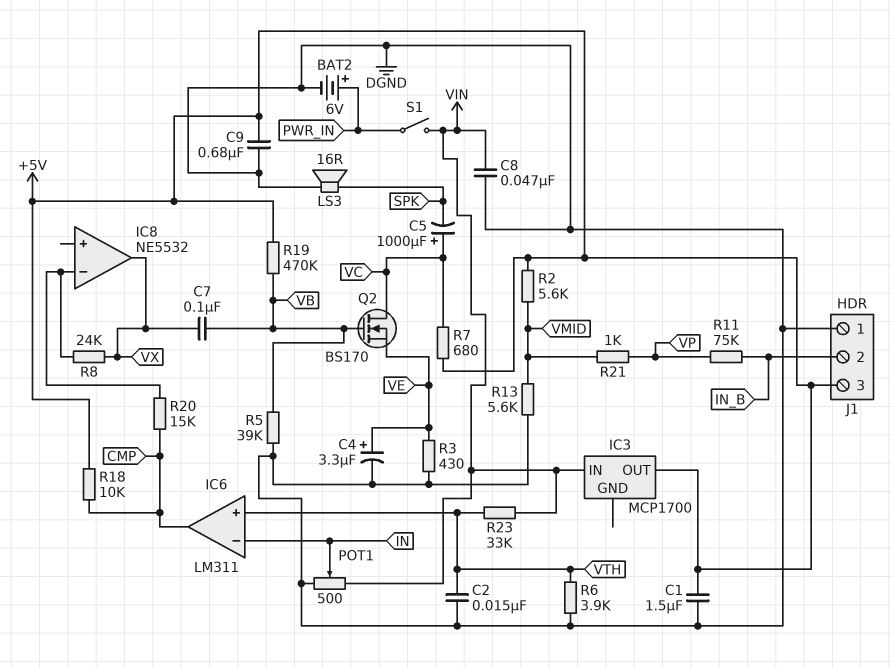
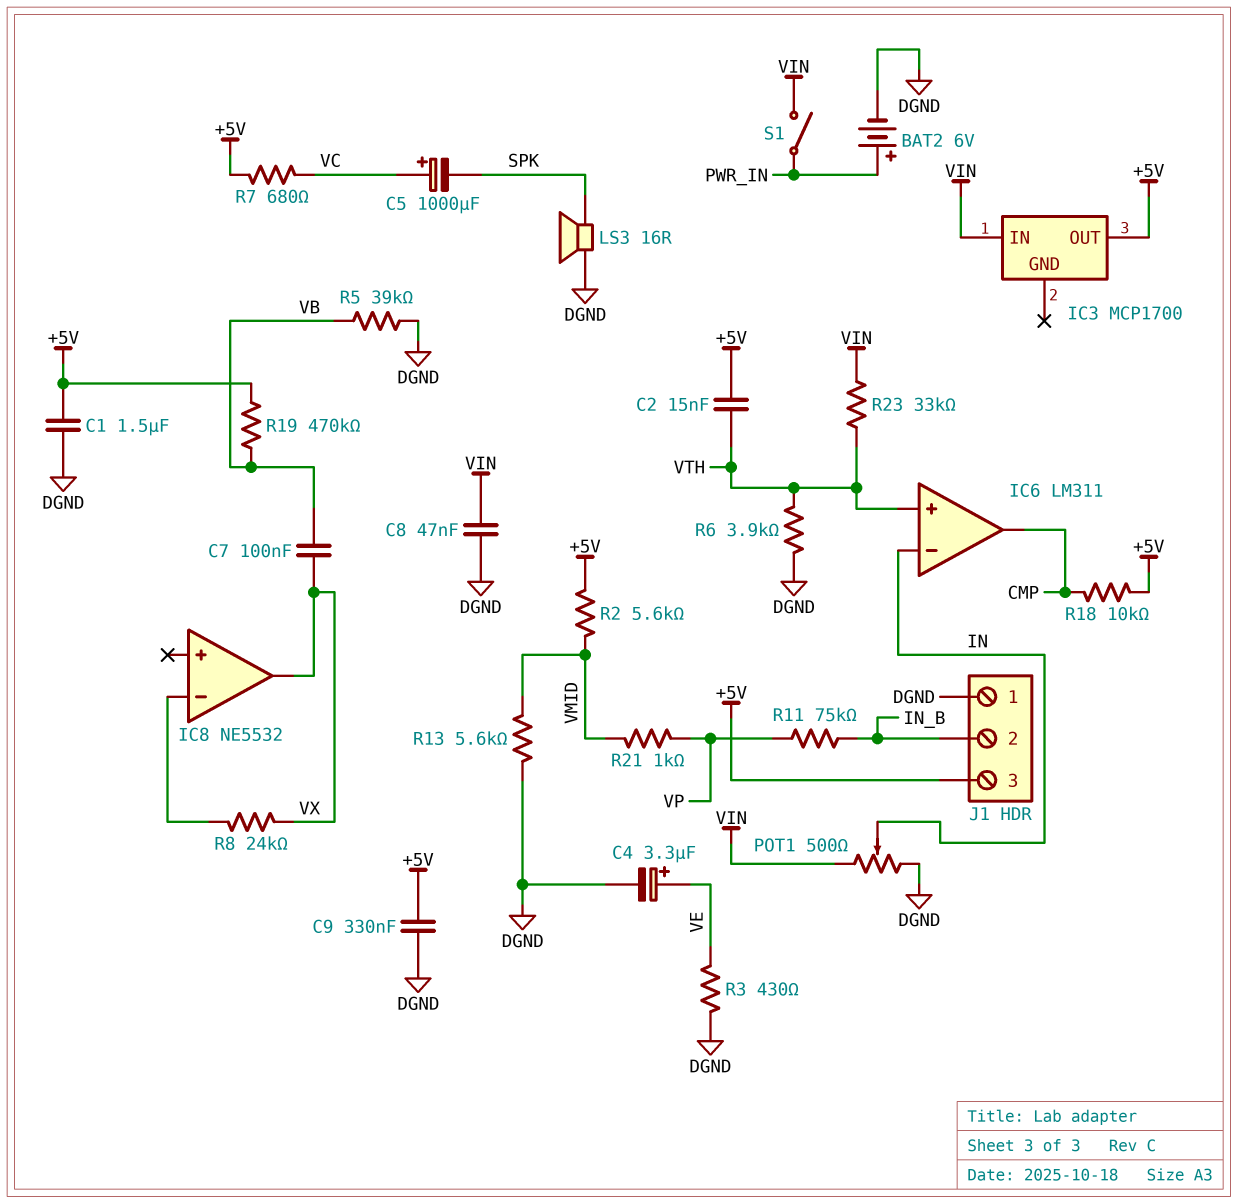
C2: 15nF (DGND, VTH) -> 15nF (+5V, VTH)
C9: 680nF (+5V, DGND) -> 330nF (+5V, DGND)
Q2: NMOS BS170 (G VB, D VC, S VE) -> none
R20: 15k (CMP, IC8/in-) -> none

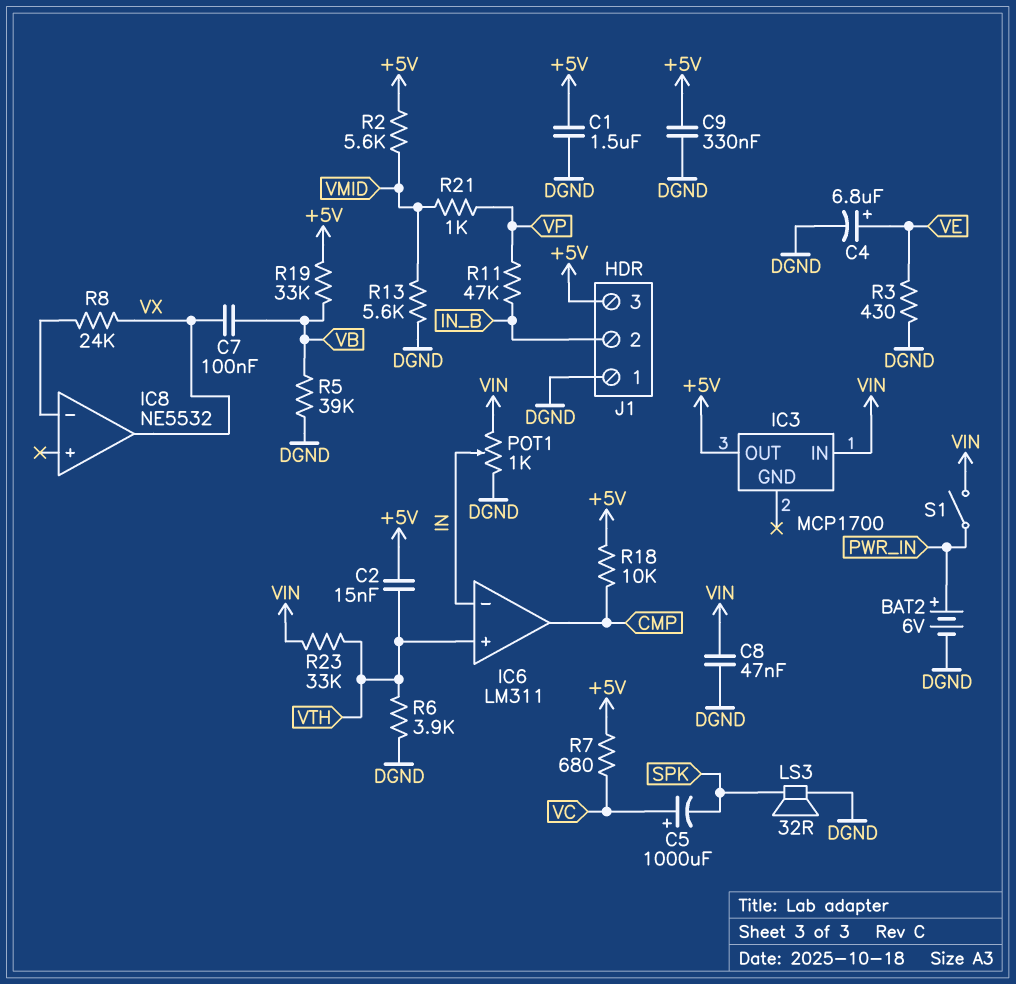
C4: 3.3uF (plus VE, minus DGND) -> 6.8uF (plus VE, minus DGND)
LS3: speaker 16R (DGND, SPK) -> speaker 32R (DGND, SPK)
POT1: 500 (DGND, VIN, wiper IN) -> 1k (DGND, VIN, wiper IN)
R11: 75k (IN_B, VP) -> 47k (IN_B, VP)
R19: 470k (+5V, VB) -> 33k (+5V, VB)

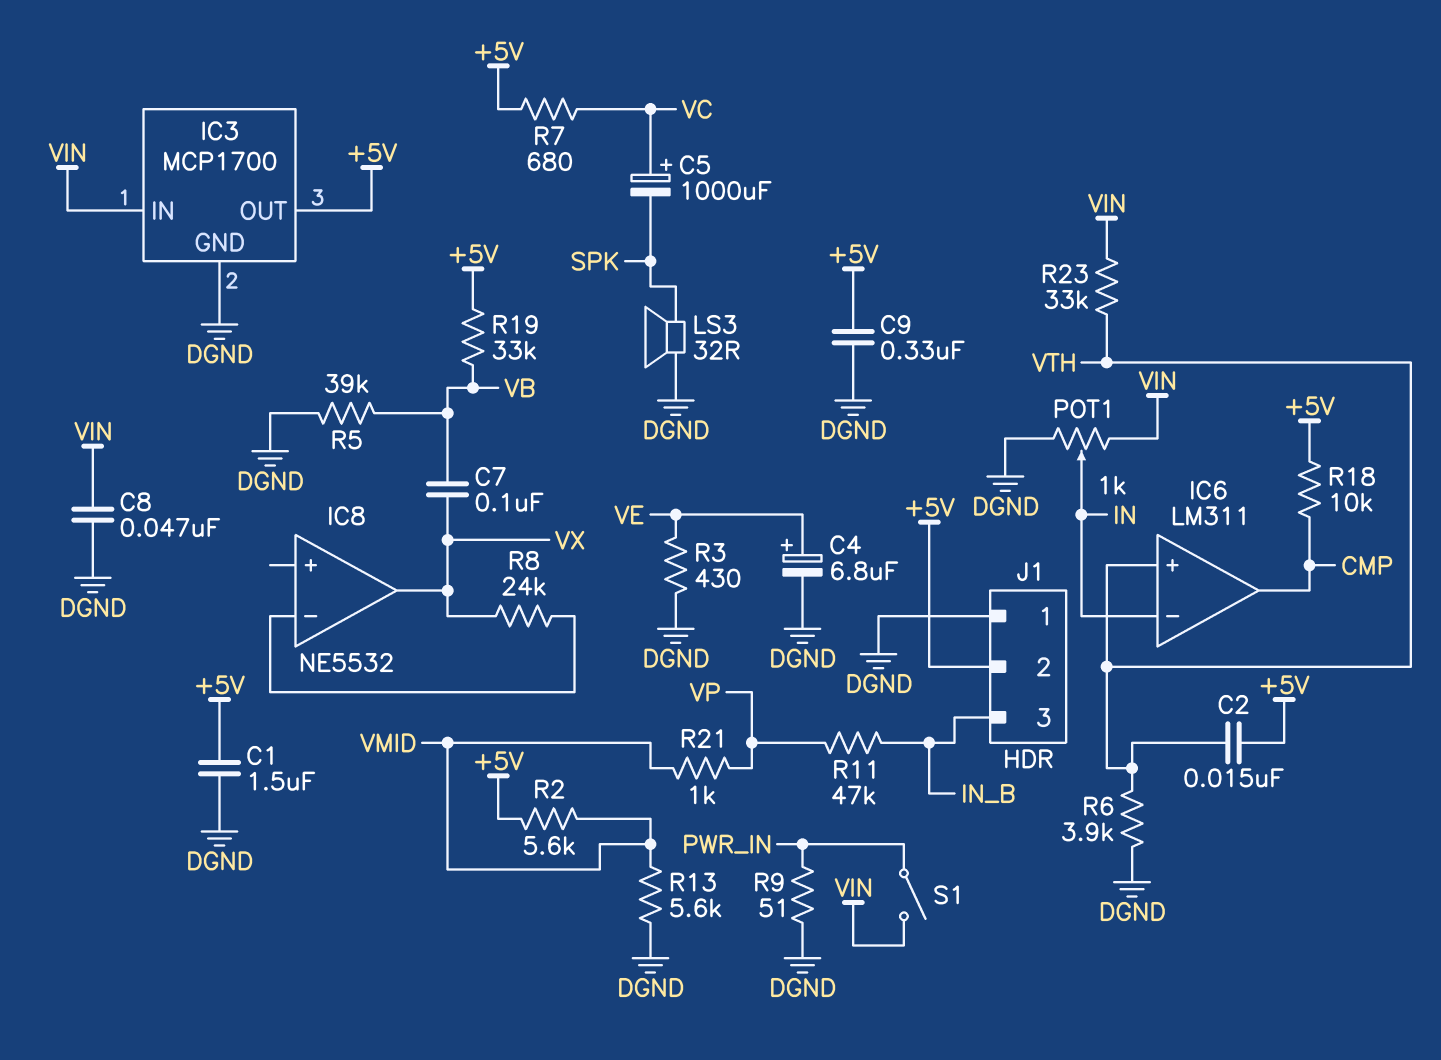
BAT2: 6V (plus PWR_IN, minus DGND) -> none
IC3 pin GND: none -> DGND
J1 pin 2: IN_B -> +5V
J1 pin 3: +5V -> IN_B
R9: none -> 51 (DGND, PWR_IN)

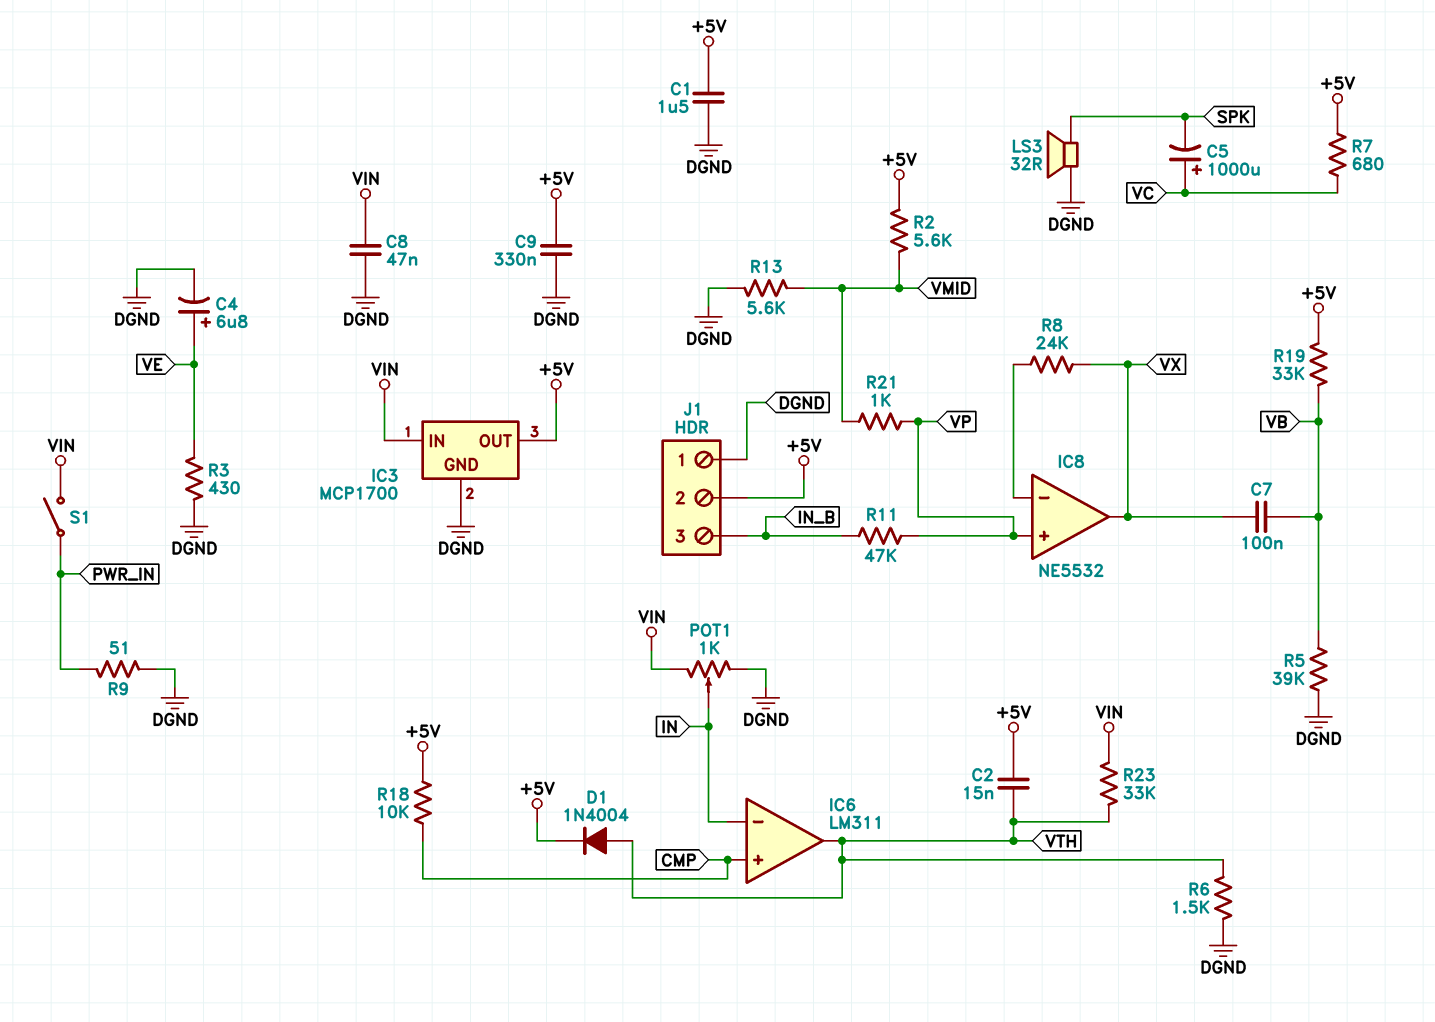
D1: none -> diode 1N4004 (A VTH, K +5V)
IC6 pin in+: VTH -> CMP
IC6 pin out: CMP -> VTH
IC8 pin in+: none -> VP
R6: 3.9k (DGND, VTH) -> 1.5k (DGND, VTH)

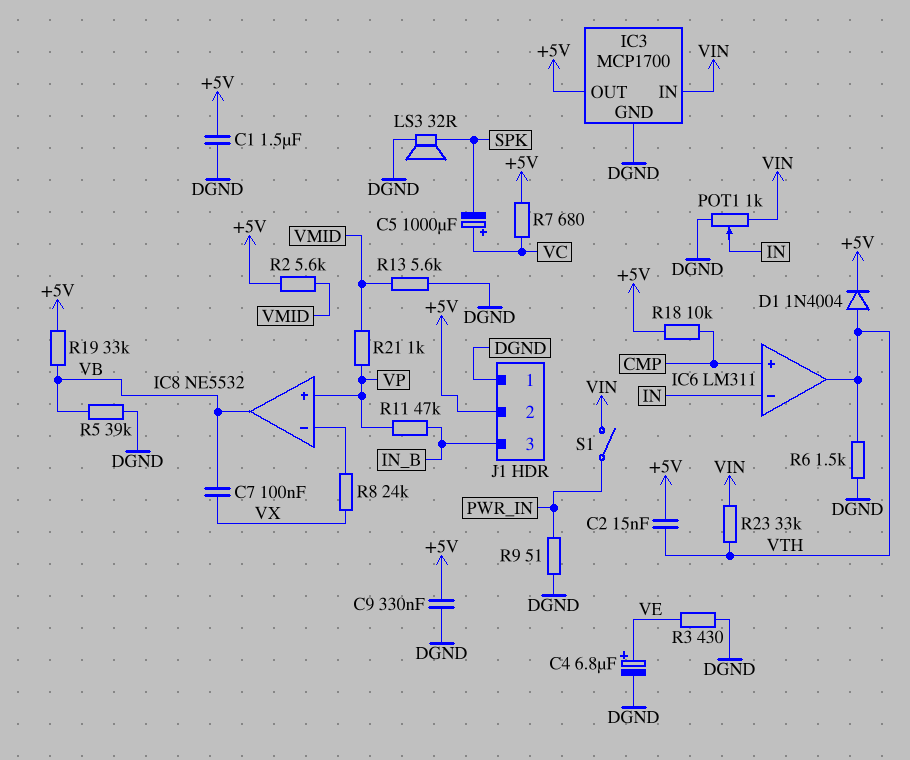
C8: 47nF (DGND, VIN) -> none
IC8 pin out: VX -> VB

